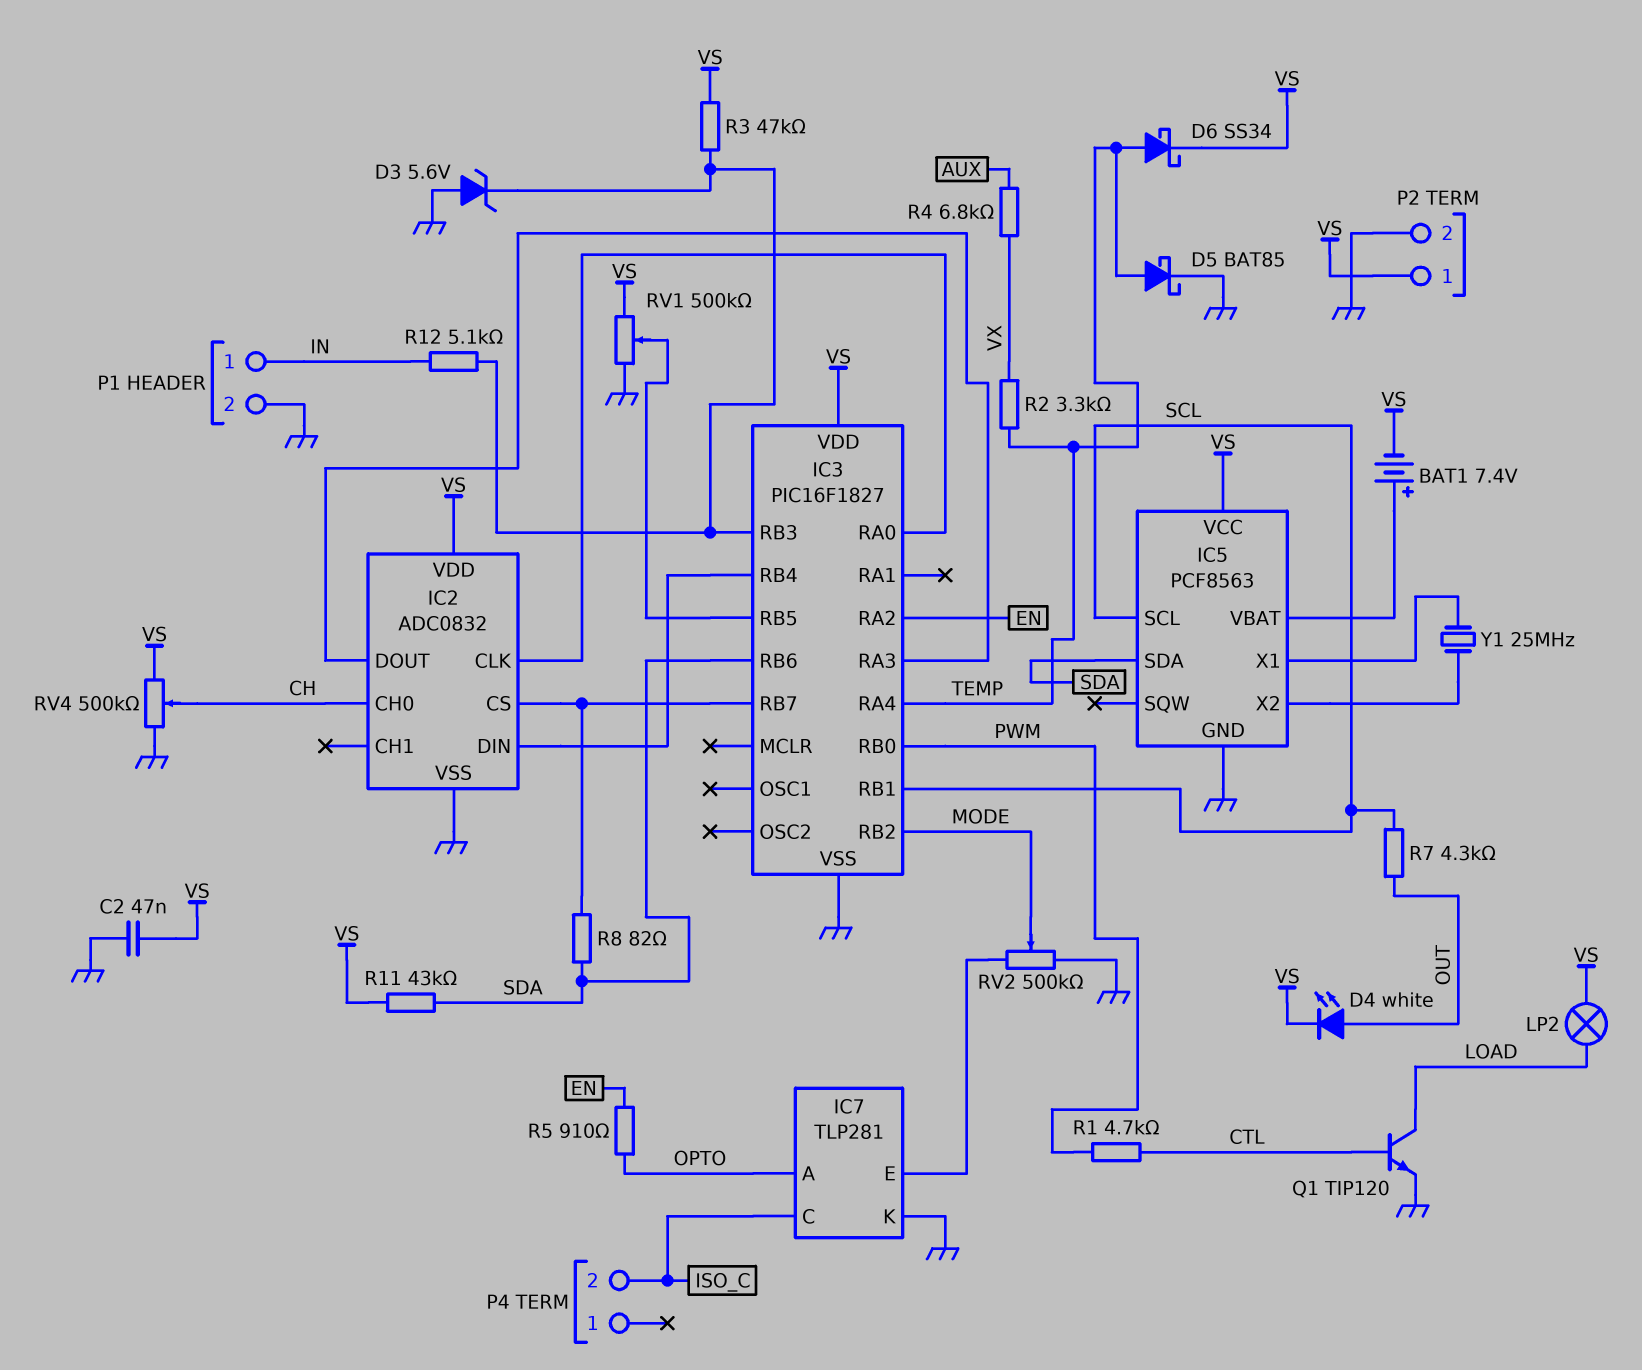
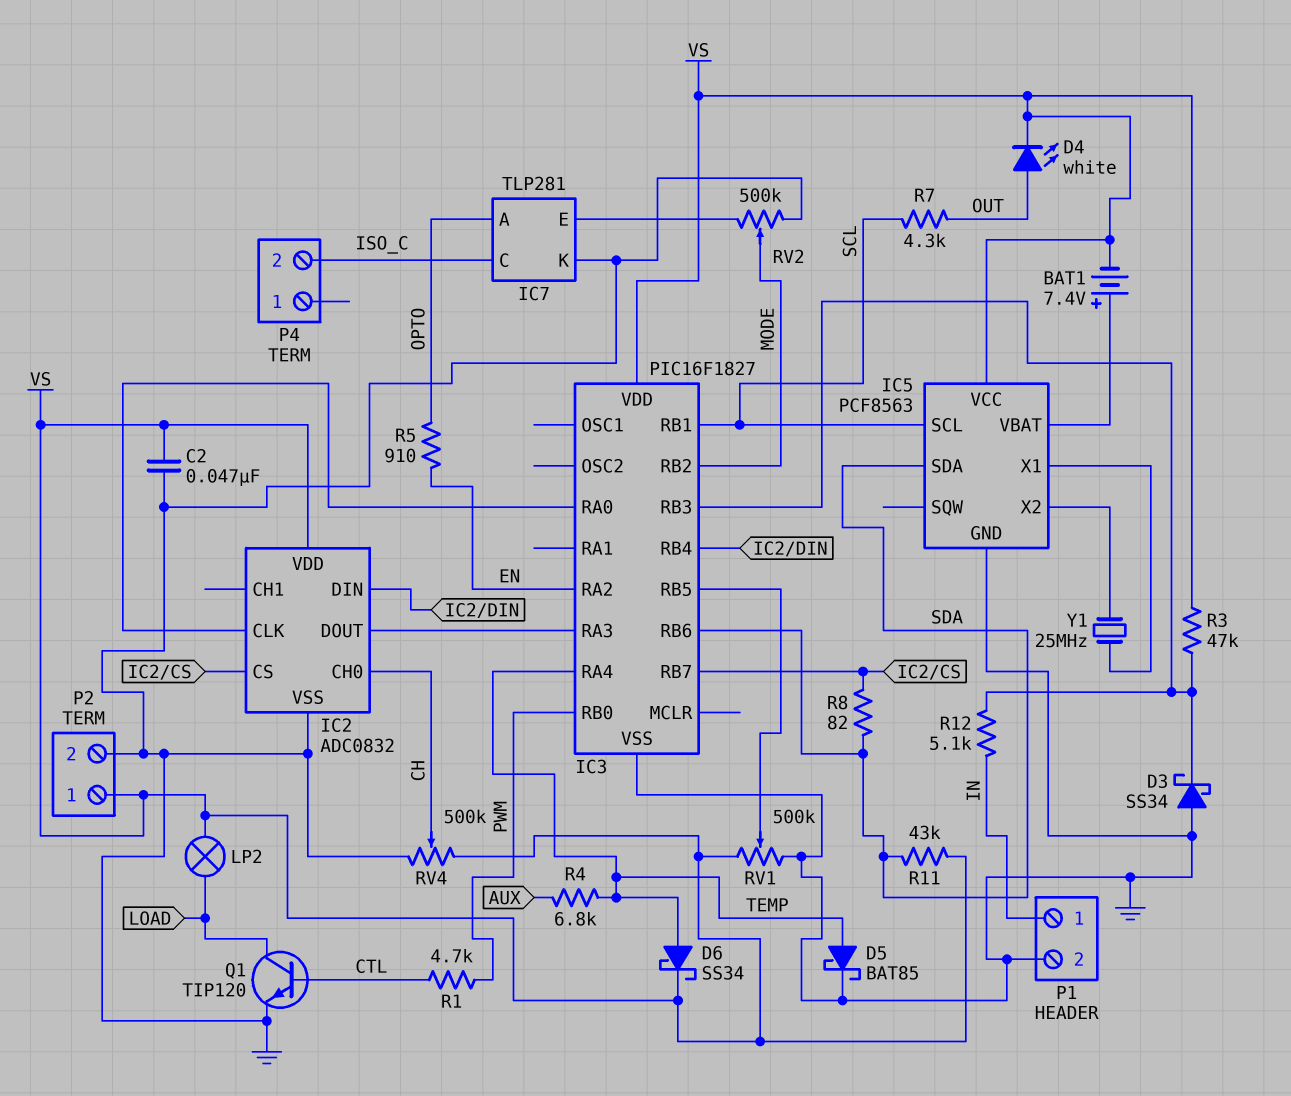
D3: zener 5.6V (A GND, K IC3/RB3) -> schottky SS34 (A GND, K IC3/RB3)
R2: 3.3k (TEMP, VX) -> none
R4: 6.8k (AUX, VX) -> 6.8k (AUX, TEMP)

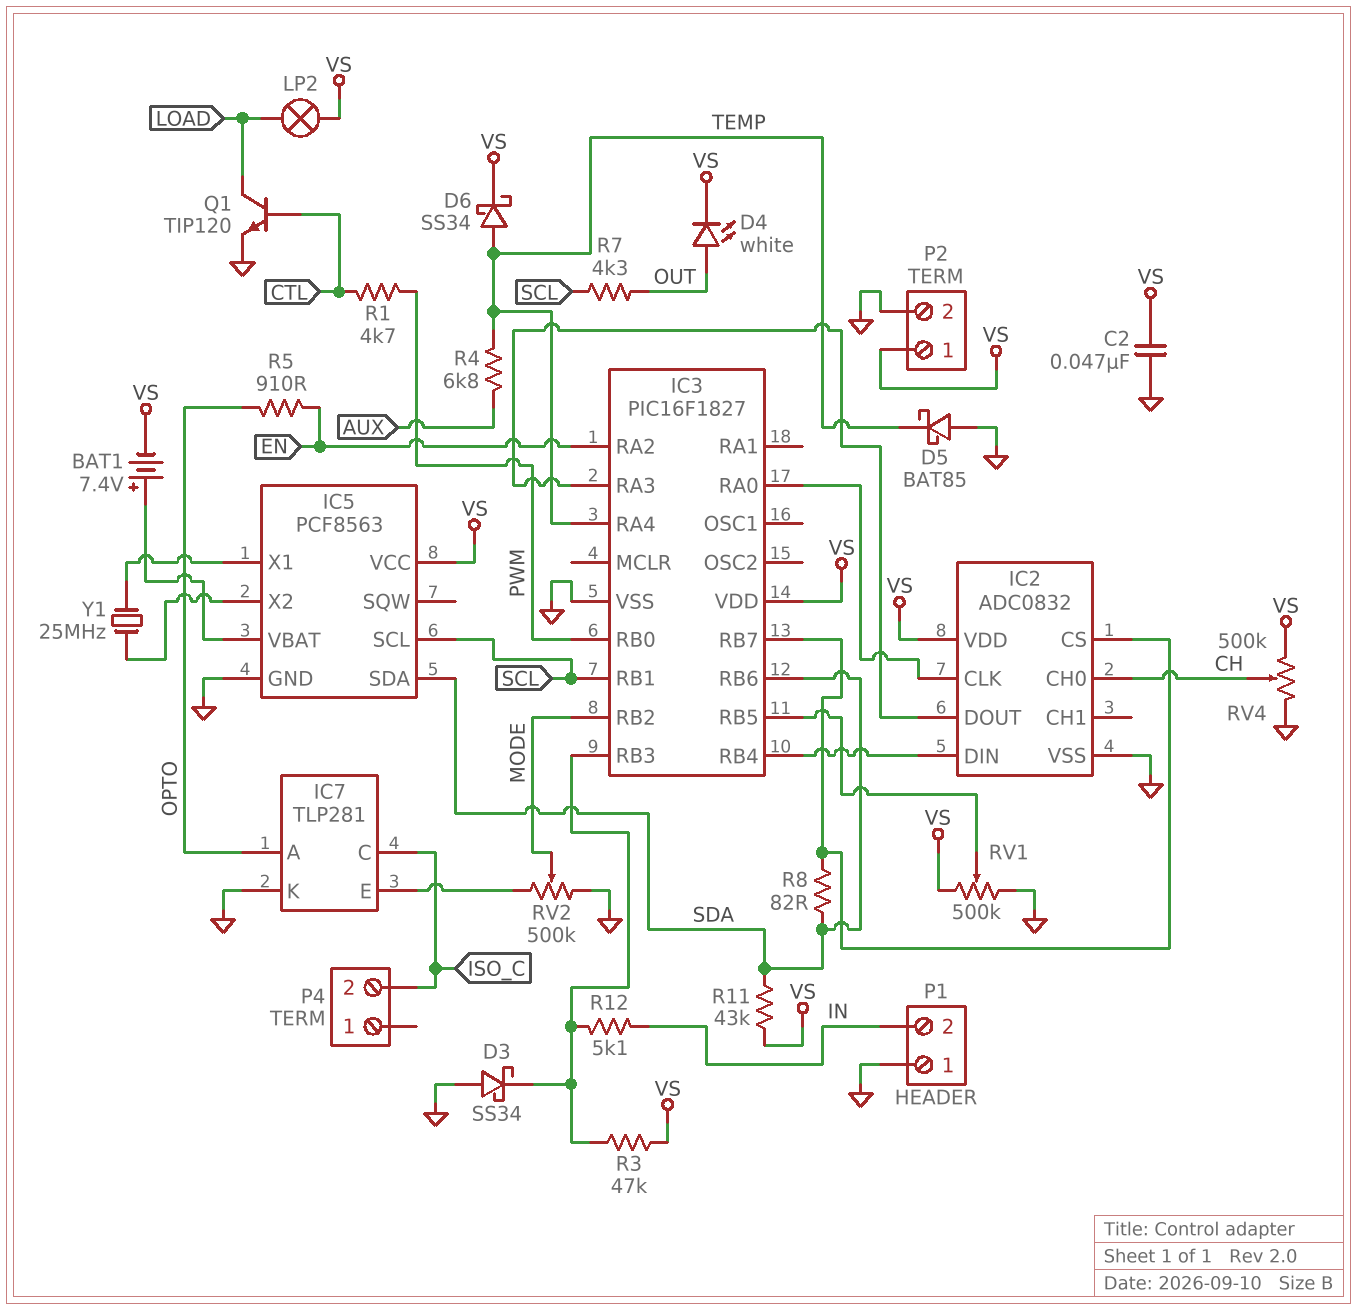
D5: schottky BAT85 (A TEMP, K GND) -> schottky BAT85 (A GND, K TEMP)
P1 pin 1: IN -> GND
P1 pin 2: GND -> IN

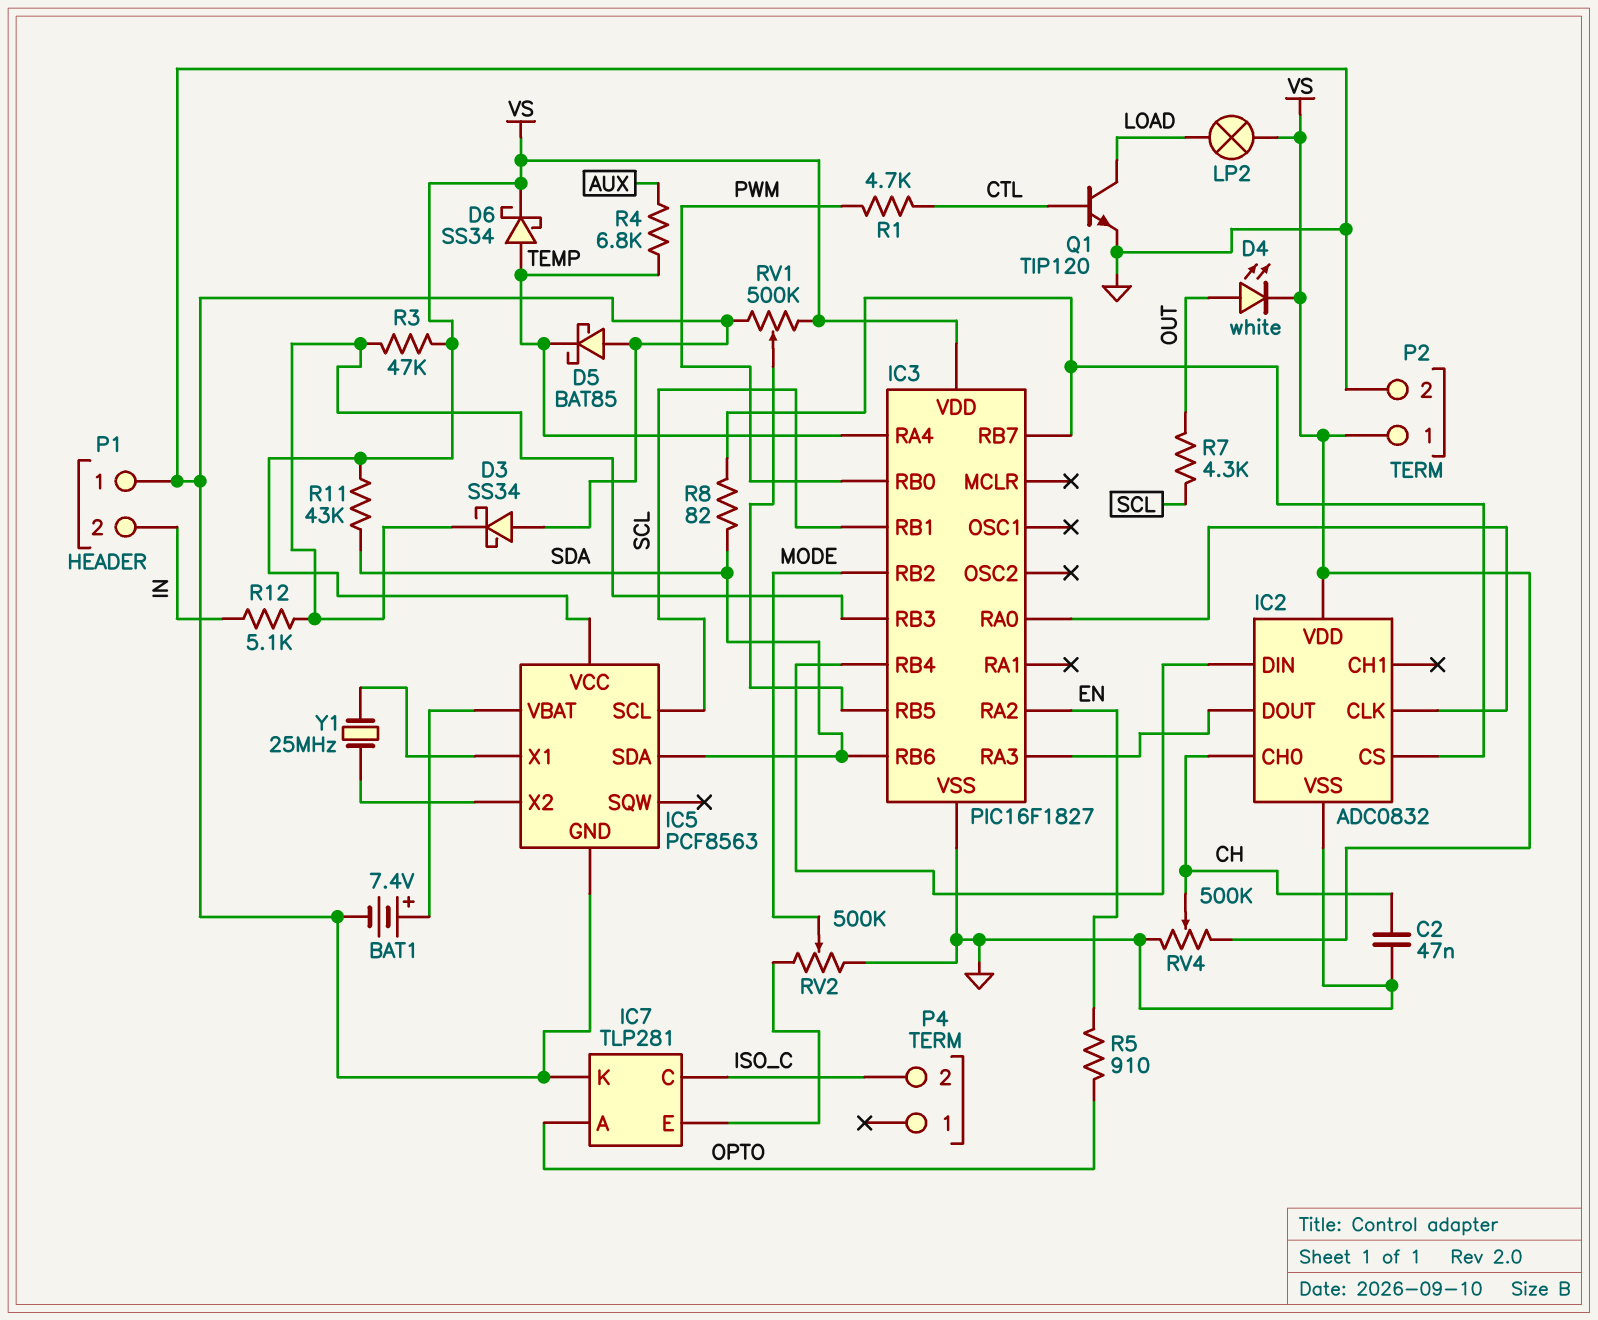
BAT1: 7.4V (plus IC5/VBAT, minus VS) -> 7.4V (plus IC5/VBAT, minus GND)
C2: 47nF (GND, VS) -> 47nF (CH, GND)

